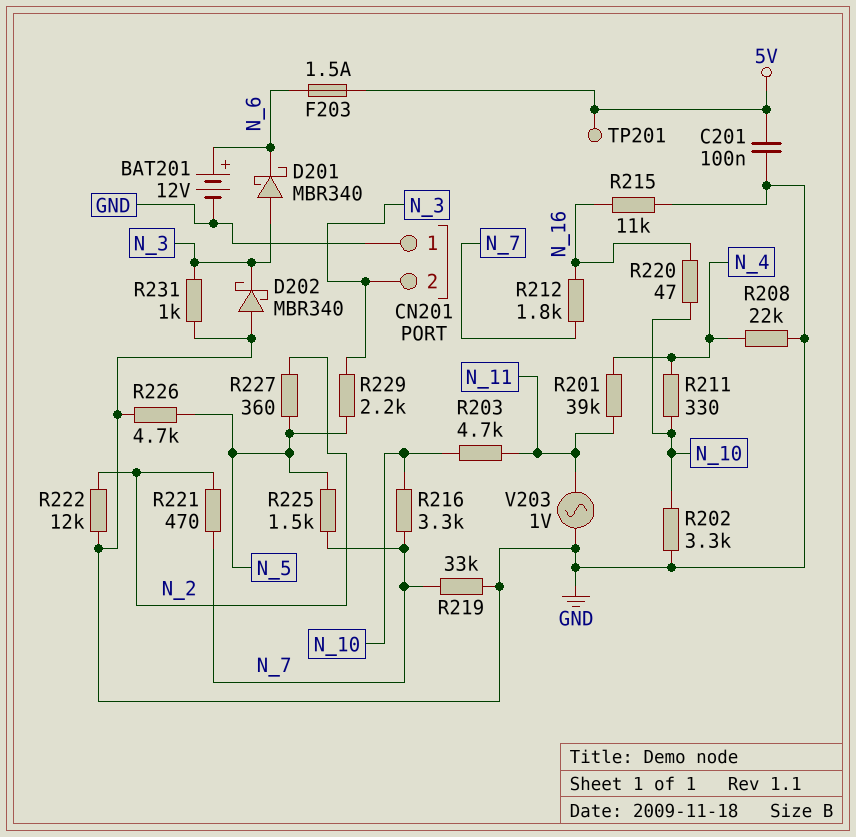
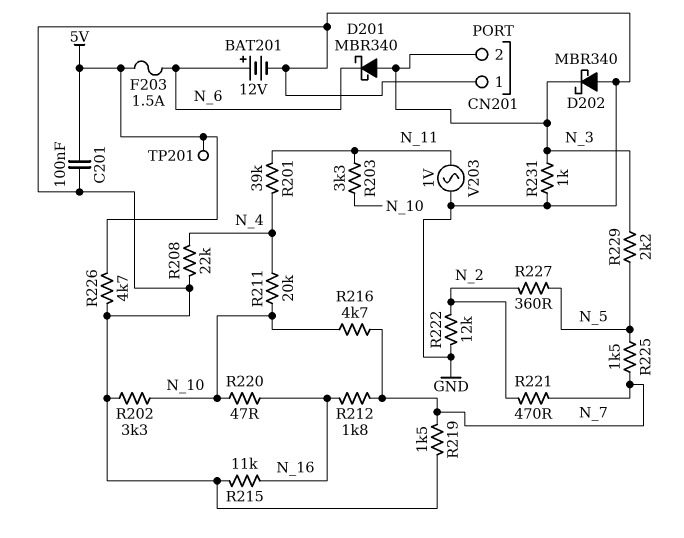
R203: 4.7k (N_10, N_11) -> 3.3k (N_10, N_11)
R211: 330 (N_4, N_10) -> 20k (N_4, N_10)
R216: 3.3k (N_7, N_10) -> 4.7k (N_7, N_10)
R219: 33k (GND, N_7) -> 1.5k (GND, N_7)
R226: 4.7k (GND, N_5) -> 4.7k (5V, GND)

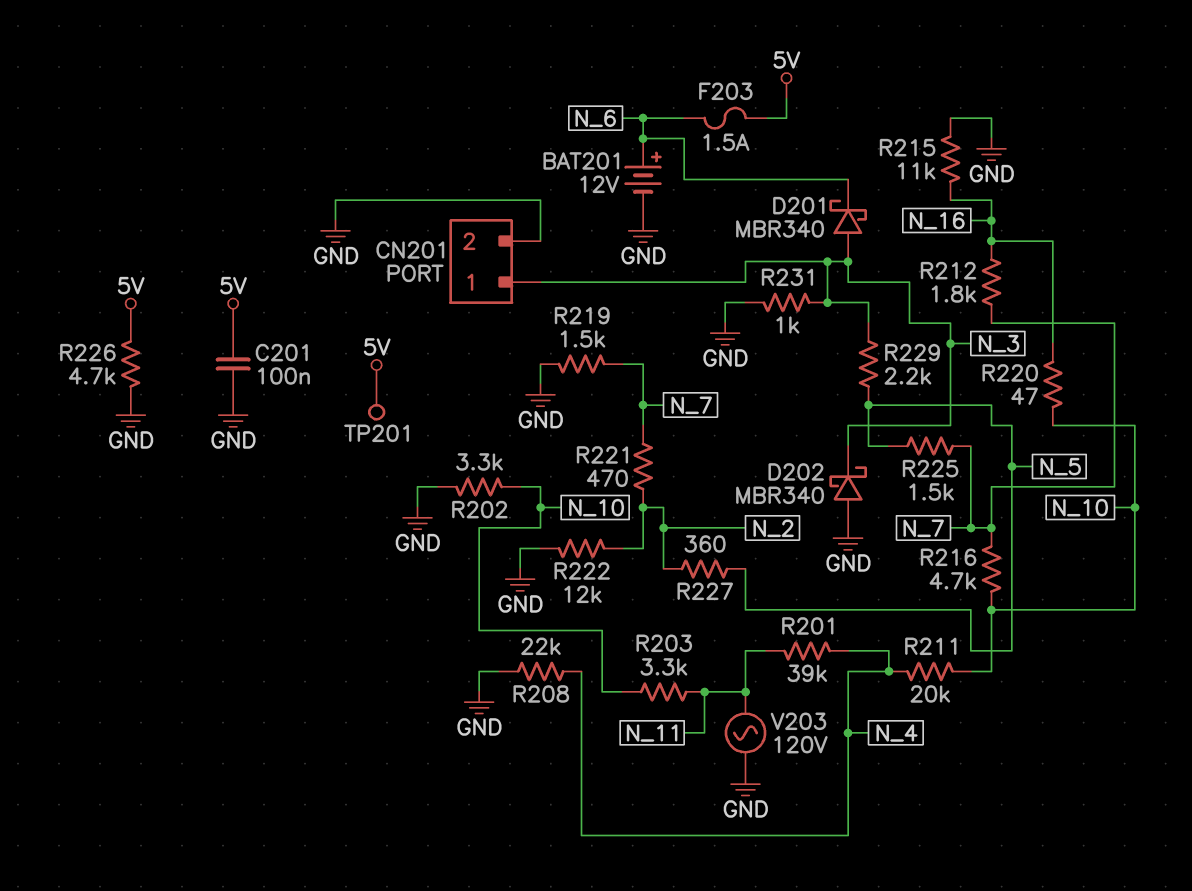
CN201 pin 1: GND -> N_3
CN201 pin 2: N_3 -> GND
V203: AC 1V (GND, N_11) -> AC 120V (GND, N_11)

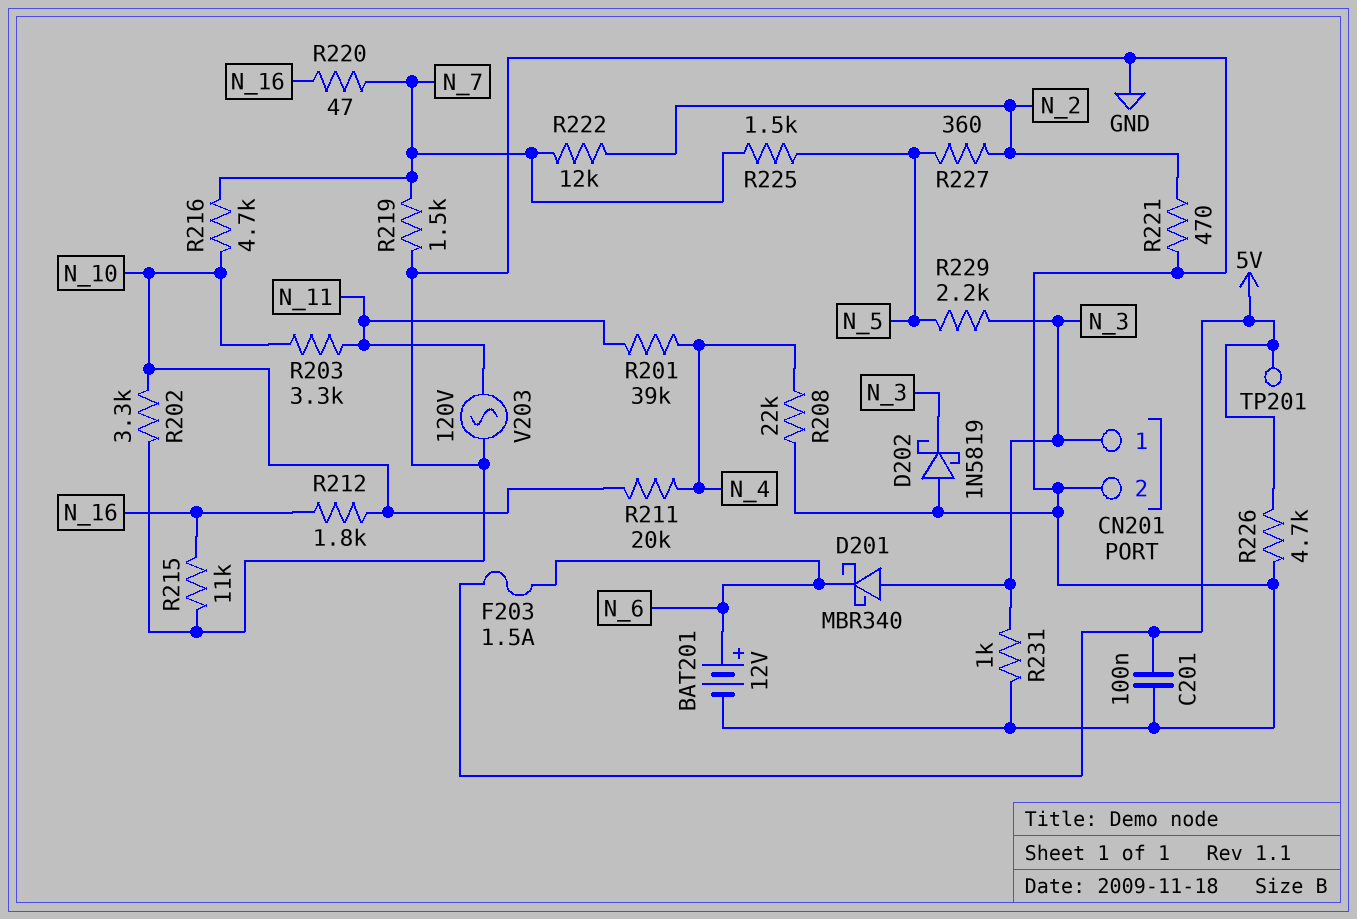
D202: schottky MBR340 (A GND, K N_3) -> schottky 1N5819 (A GND, K N_3)
R212: 1.8k (N_7, N_16) -> 1.8k (N_10, N_16)
R220: 47 (N_10, N_16) -> 47 (N_7, N_16)
R221: 470 (N_2, N_7) -> 470 (GND, N_2)
R222: 12k (GND, N_2) -> 12k (N_2, N_7)

